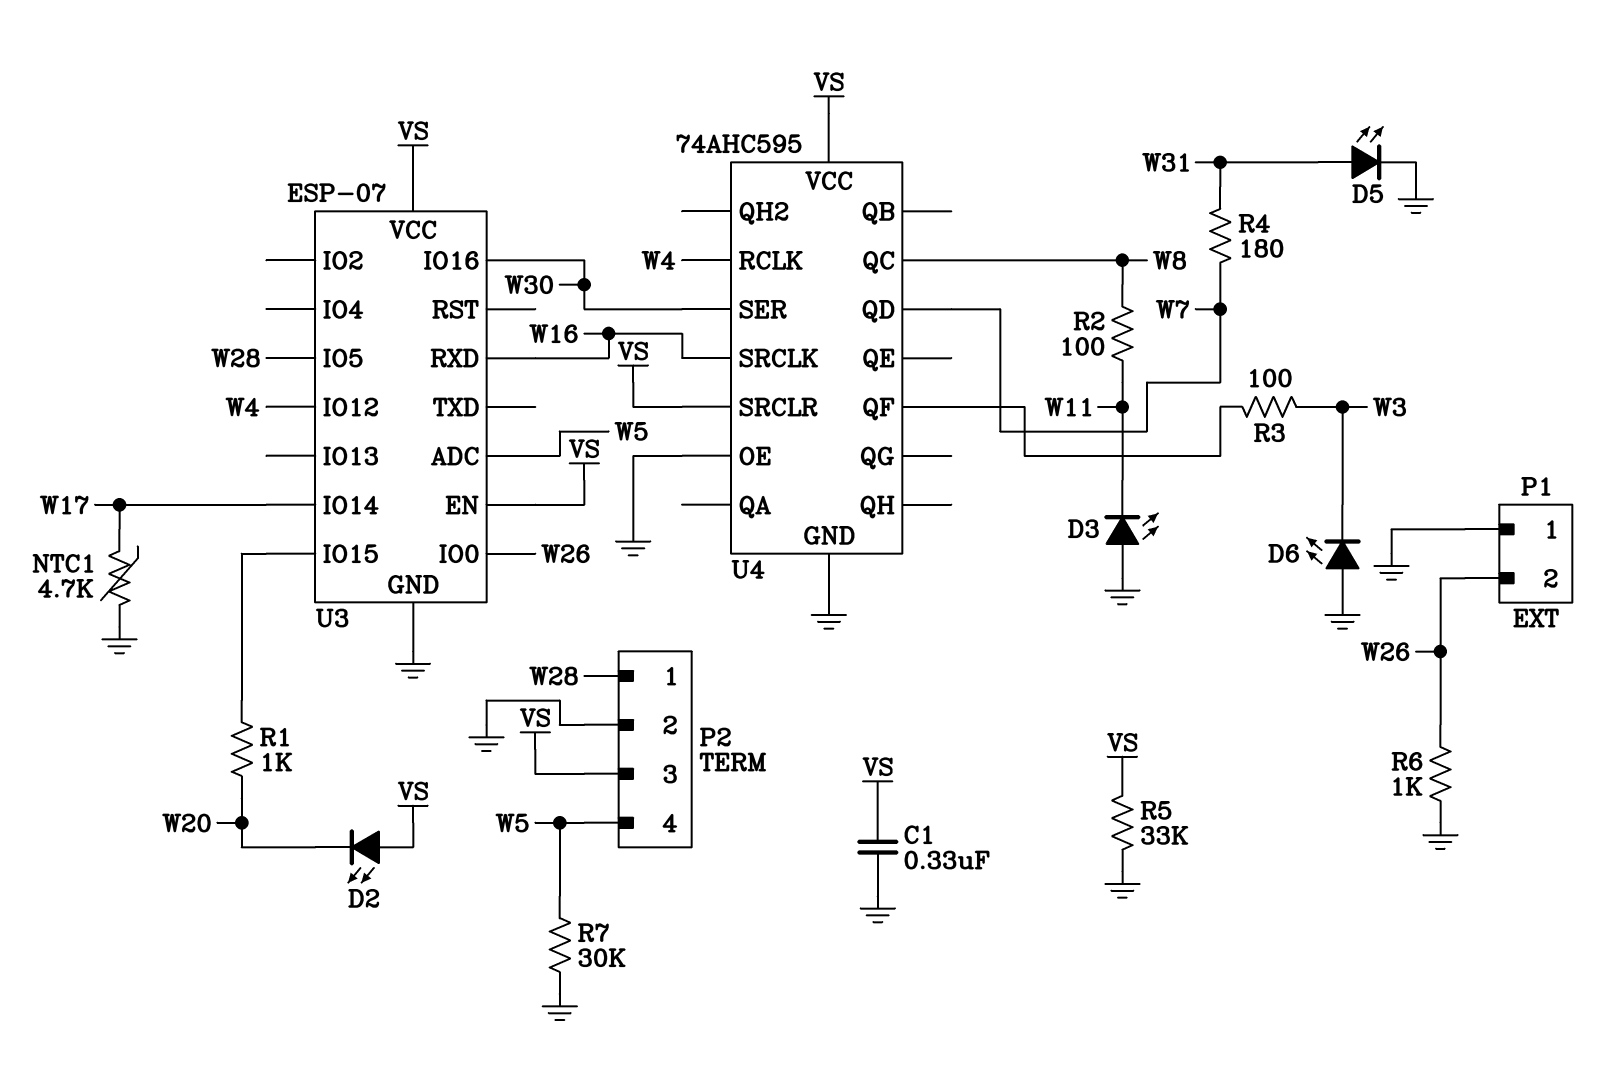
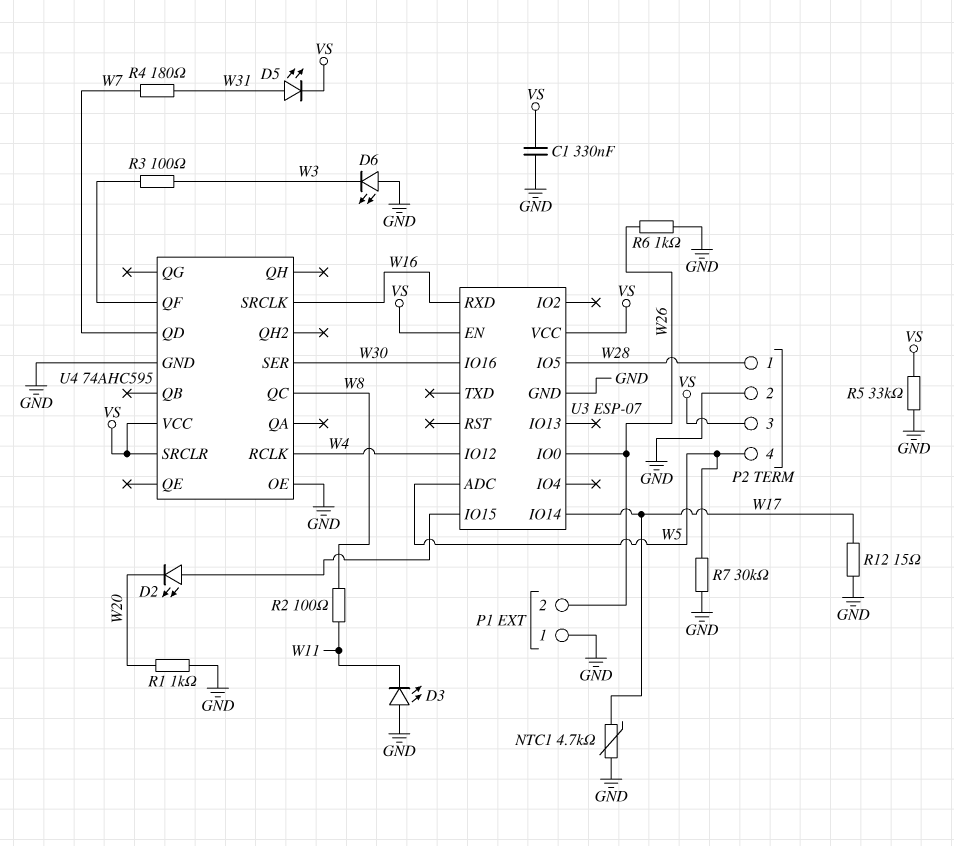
D2: LED (A VS, K W20) -> LED (A U3/IO15, K W20)
D5: LED (A W31, K GND) -> LED (A W31, K VS)
R1: 1k (U3/IO15, W20) -> 1k (GND, W20)
R12: none -> 15 (GND, W17)

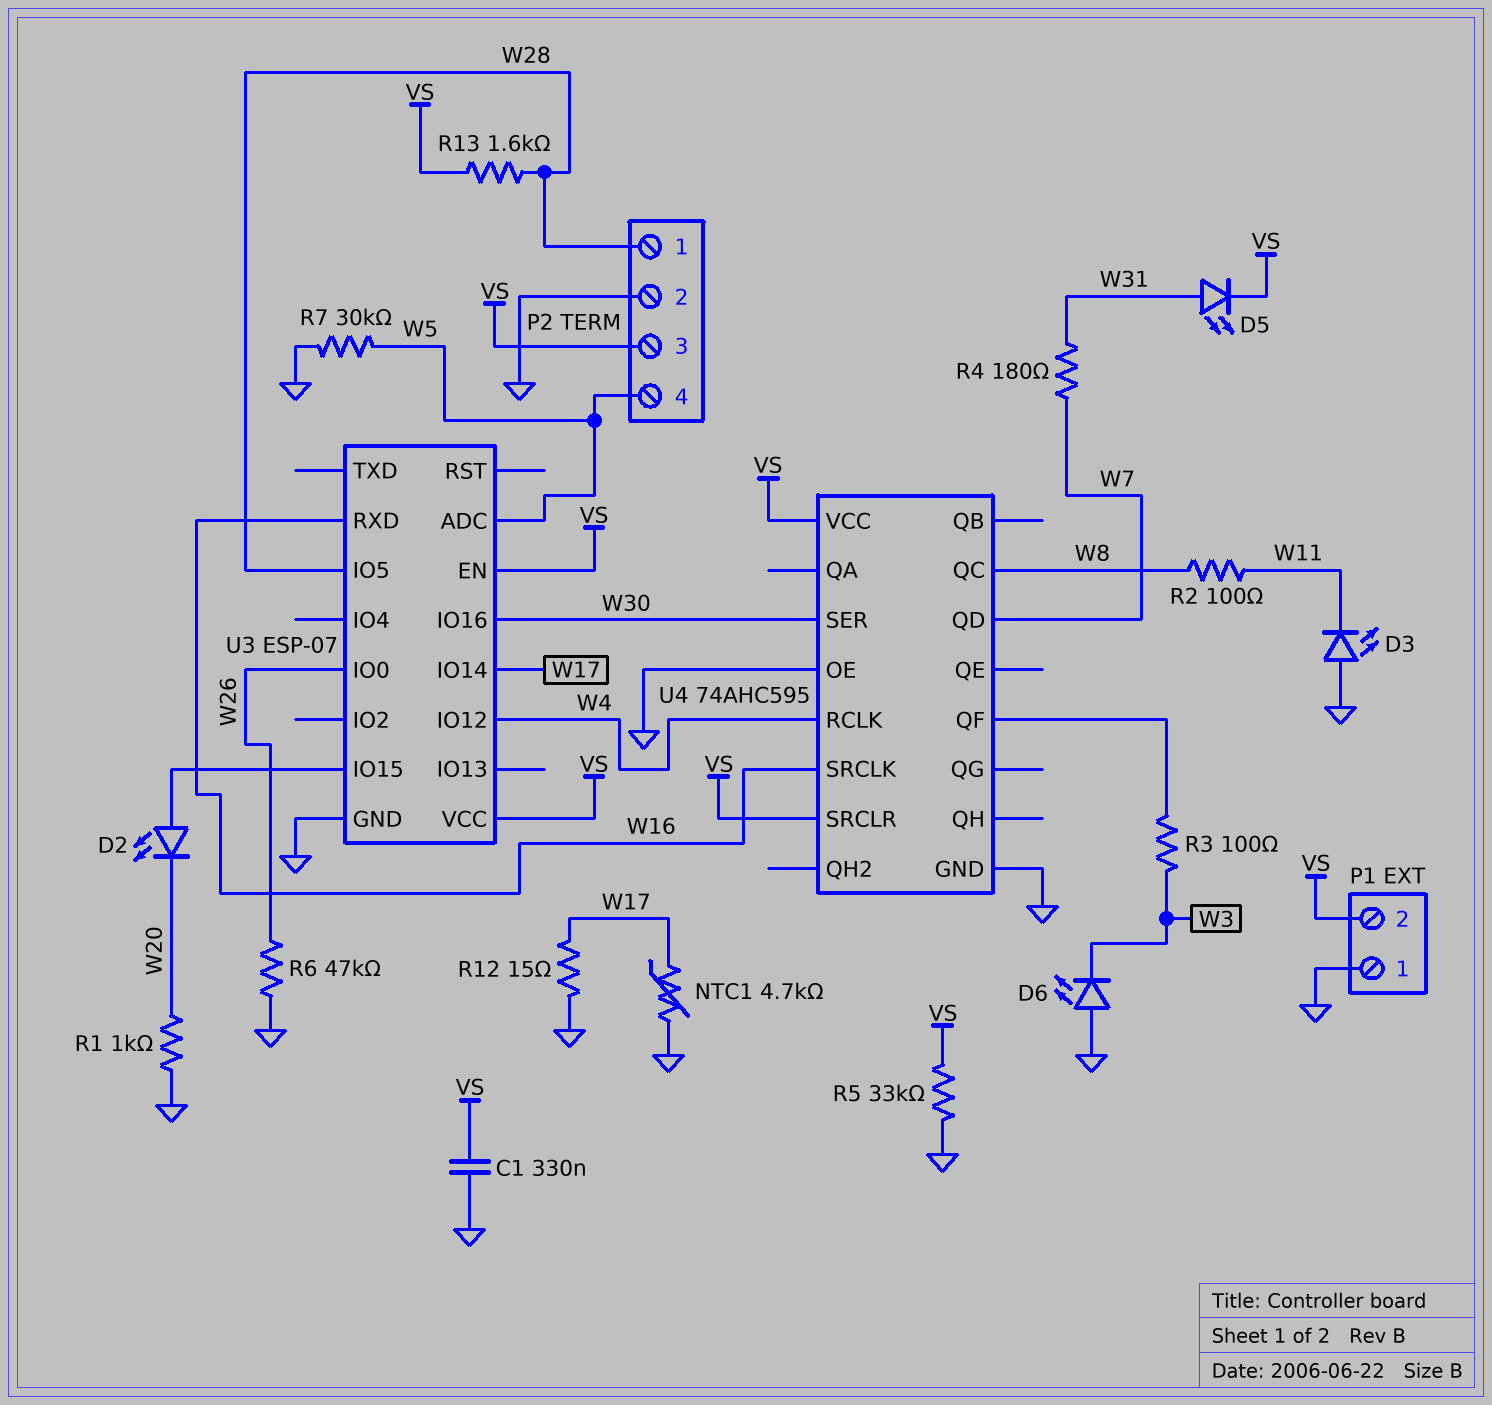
P1 pin 2: W26 -> VS
R6: 1k (GND, W26) -> 47k (GND, W26)
R13: none -> 1.6k (VS, W28)

